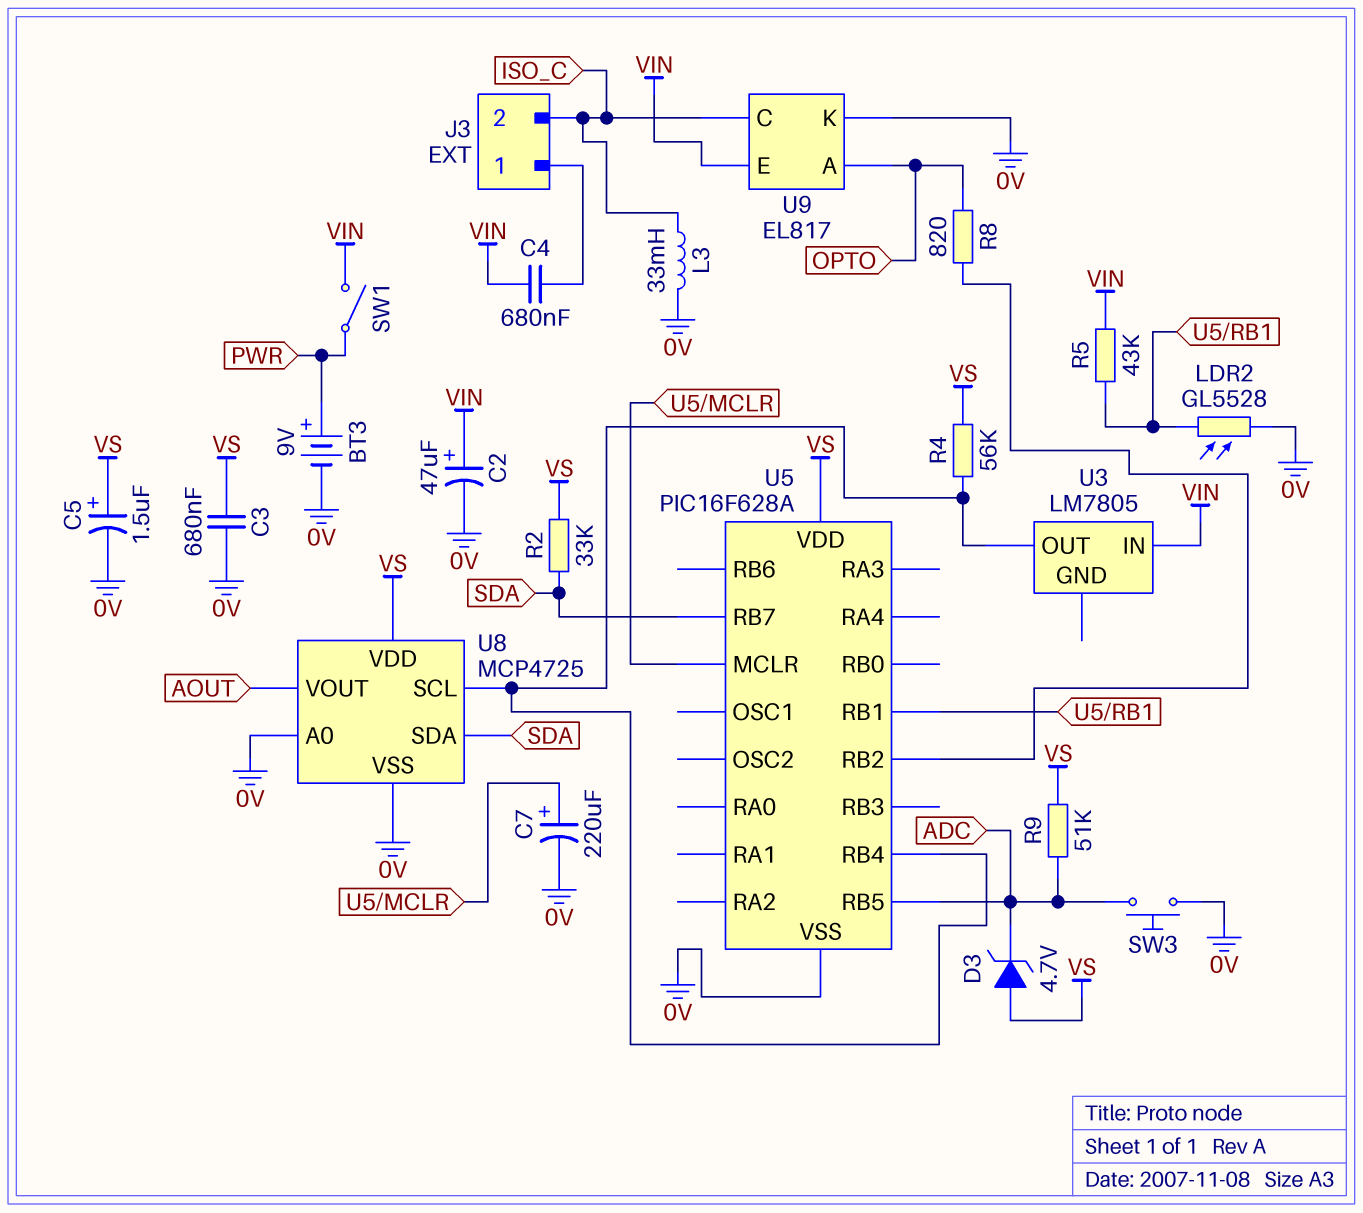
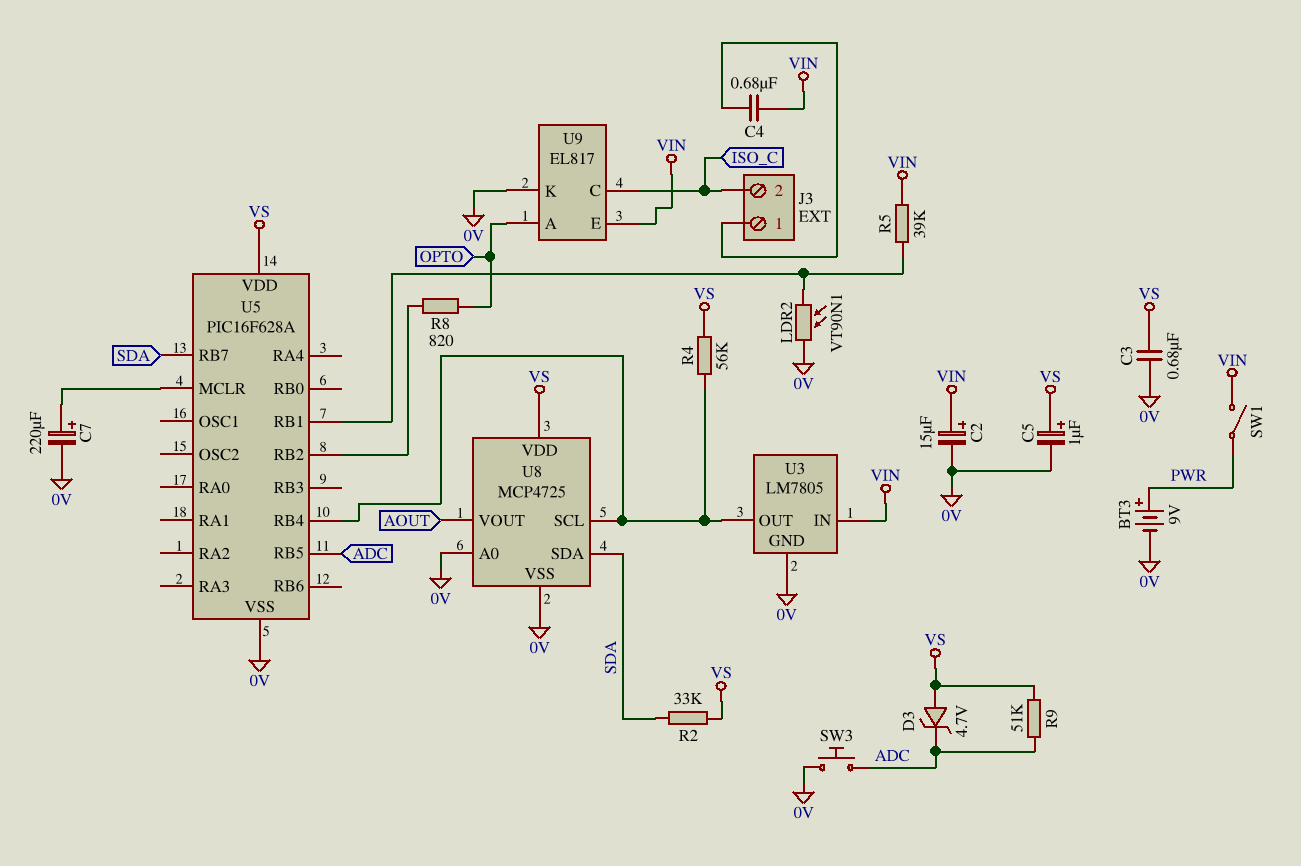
C2: 47uF (plus VIN, minus 0V) -> 15uF (plus VIN, minus 0V)
C5: 1.5uF (plus VS, minus 0V) -> 1uF (plus VS, minus 0V)
L3: 33mH (0V, ISO_C) -> none
LDR2: GL5528 (0V, U5/RB1) -> VT90N1 (0V, U5/RB1)
R5: 43k (U5/RB1, VIN) -> 39k (U5/RB1, VIN)
U3 pin GND: none -> 0V

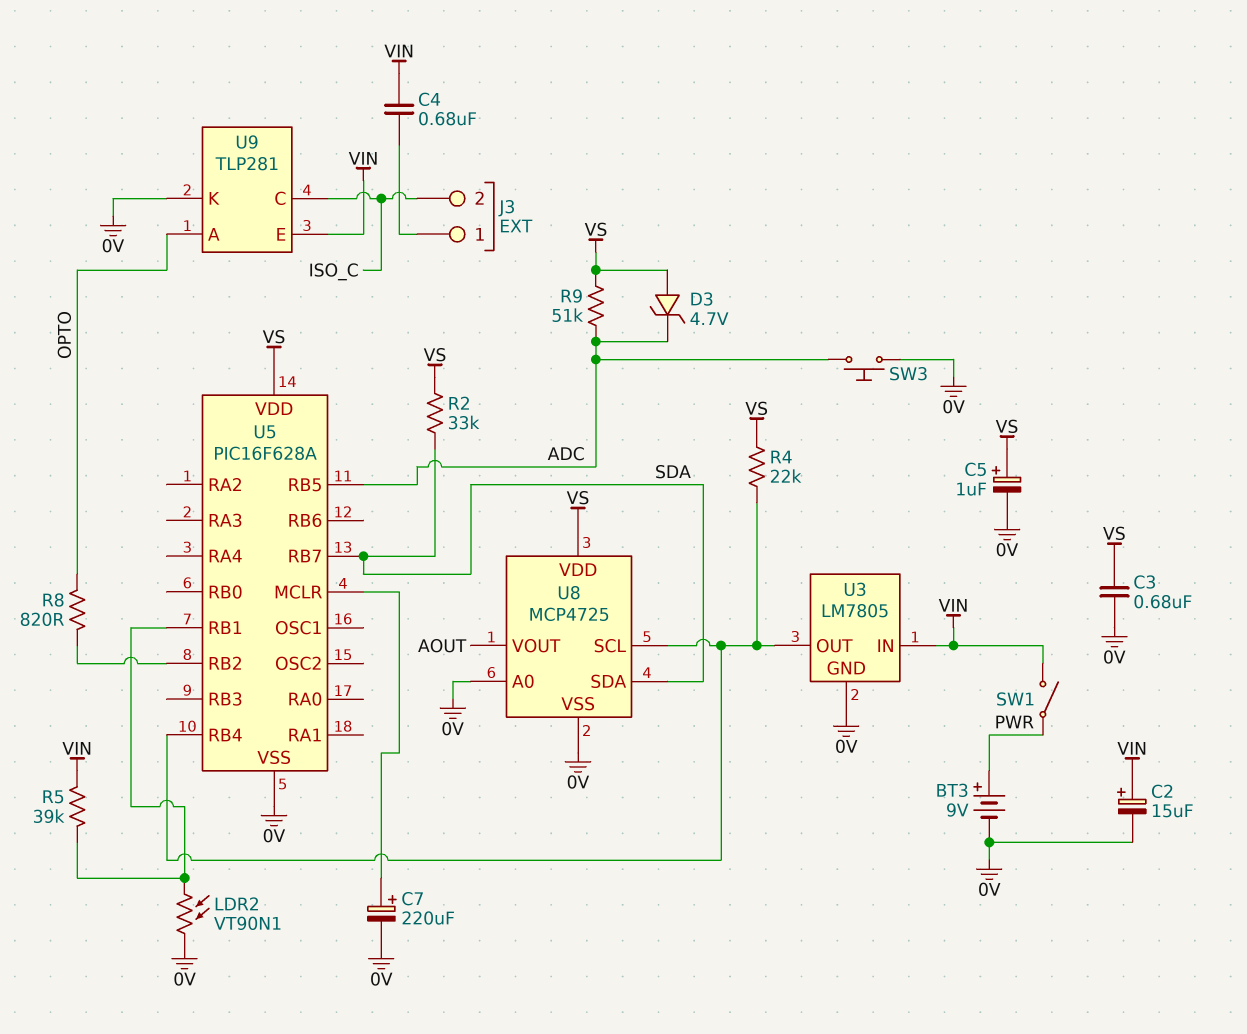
R4: 56k (U3/OUT, VS) -> 22k (U3/OUT, VS)
U9: EL817 -> TLP281

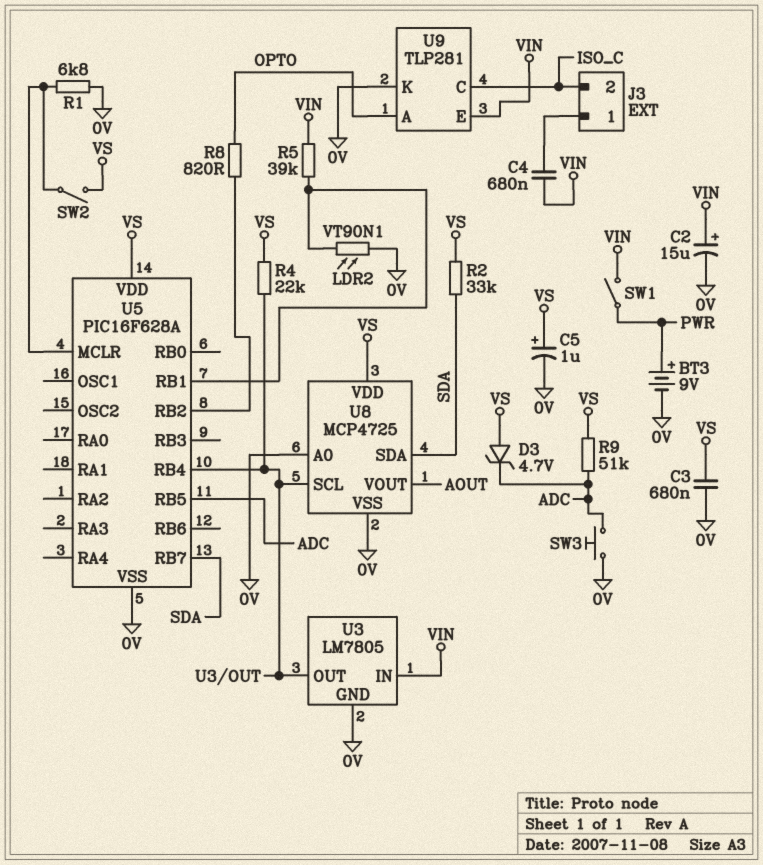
C7: 220uF (plus U5/MCLR, minus 0V) -> none
R1: none -> 6.8k (0V, U5/MCLR)
SW2: none -> switch (U5/MCLR, VS)

